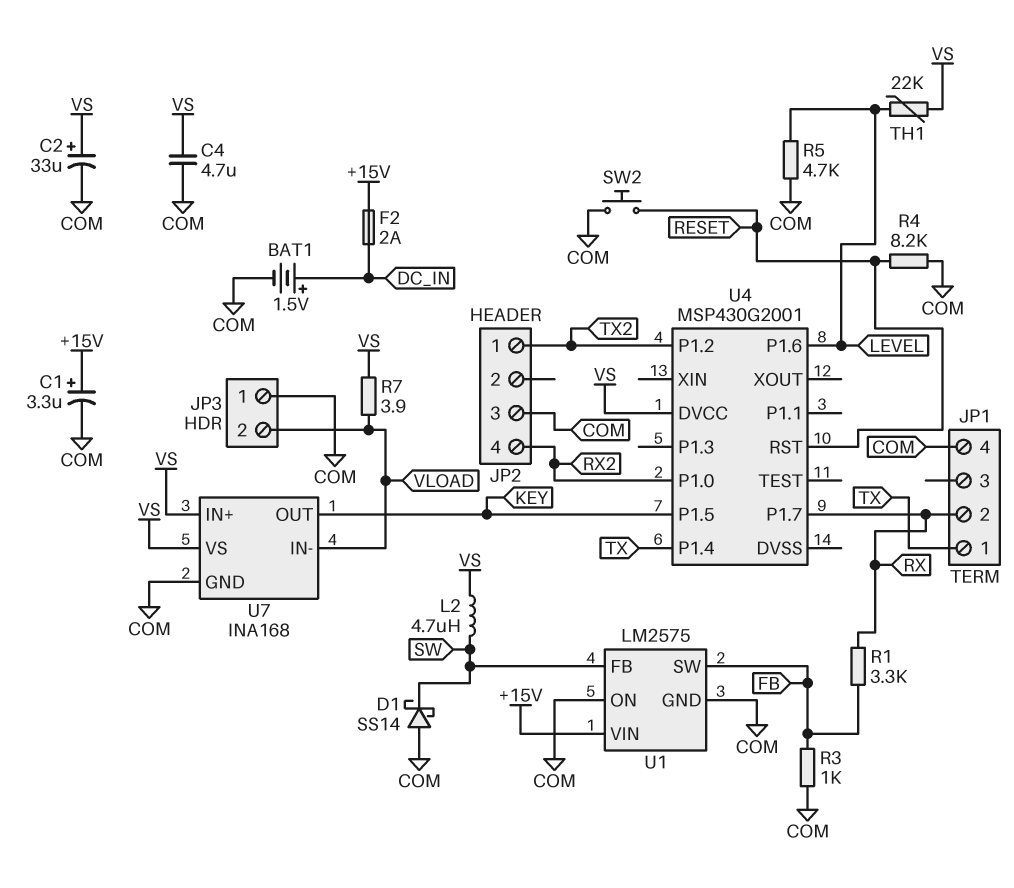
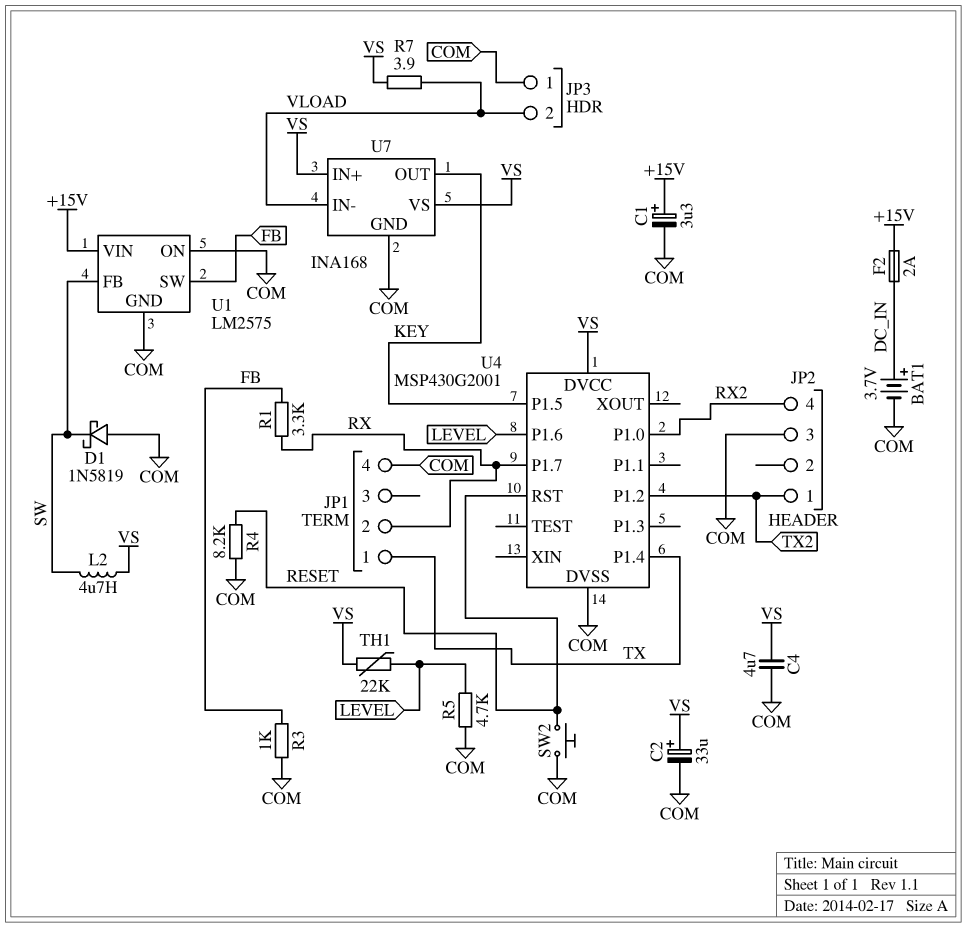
BAT1: 1.5V (plus DC_IN, minus COM) -> 3.7V (plus DC_IN, minus COM)
D1: schottky SS14 (A COM, K SW) -> schottky 1N5819 (A COM, K SW)
U4 pin DVSS: none -> COM

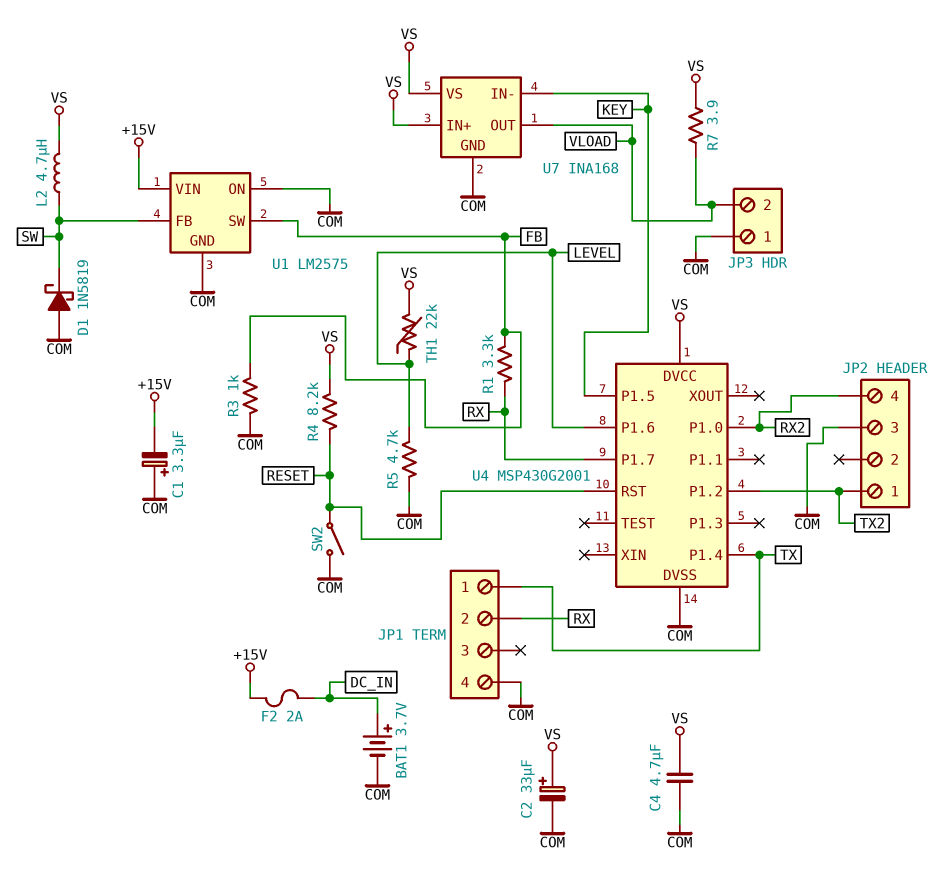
C1: 3.3uF (plus +15V, minus COM) -> 3.3uF (plus COM, minus +15V)
R4: 8.2k (COM, RESET) -> 8.2k (RESET, VS)
SW2: button (COM, RESET) -> switch (COM, RESET)
U7 pin IN-: VLOAD -> KEY
U7 pin OUT: KEY -> VLOAD

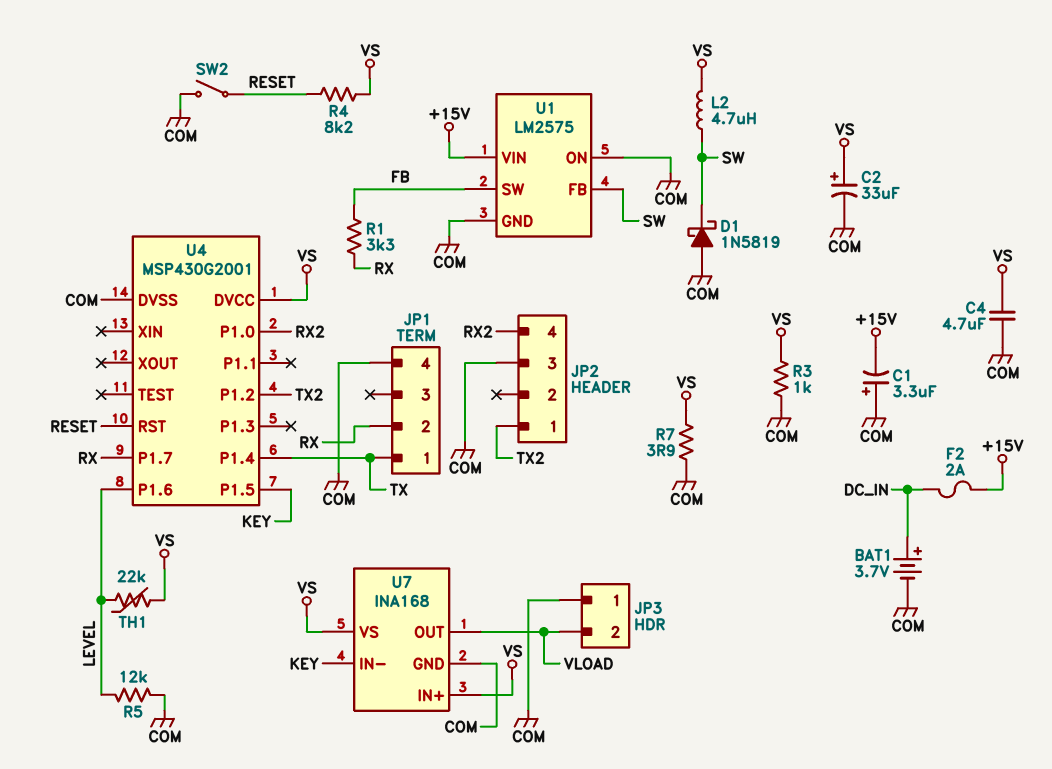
R3: 1k (COM, FB) -> 1k (COM, VS)
R5: 4.7k (COM, LEVEL) -> 12k (COM, LEVEL)
R7: 3.9 (VLOAD, VS) -> 3.9 (COM, VS)

